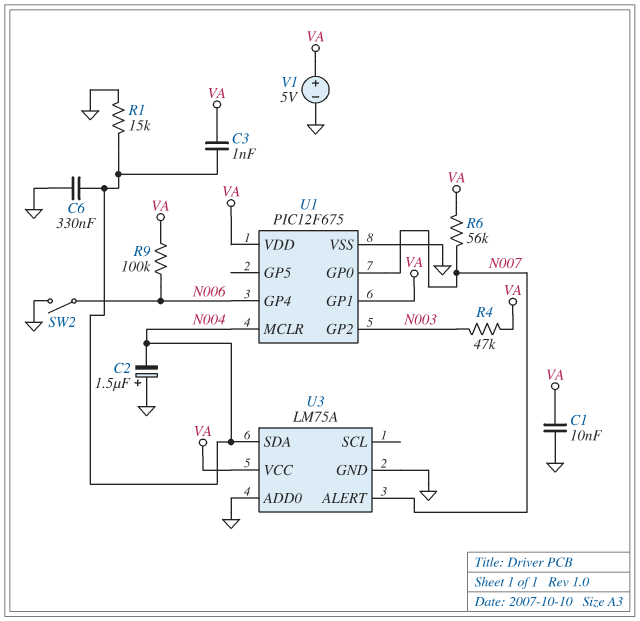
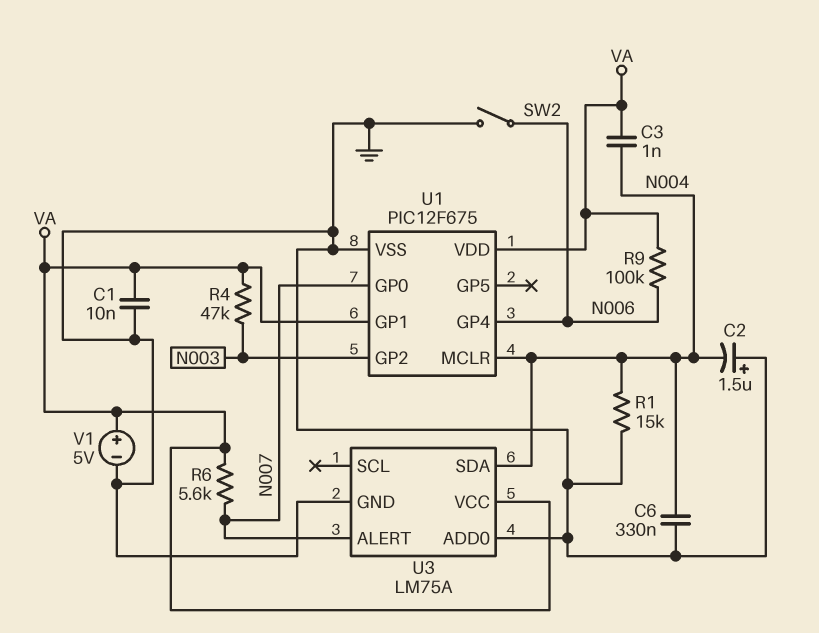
R6: 56k (N007, VA) -> 5.6k (N007, VA)

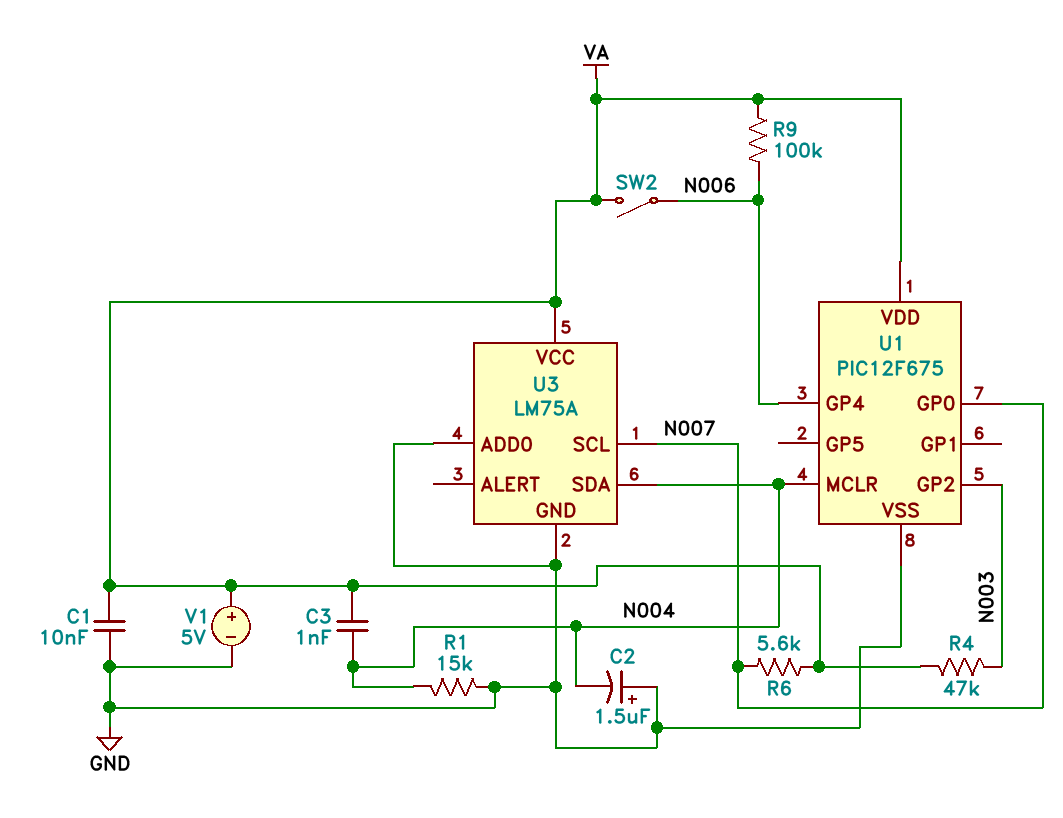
C6: 330nF (GND, N004) -> none
SW2: switch (GND, N006) -> switch (N006, VA)
U1 pin GP1: VA -> none
U3 pin ALERT: N007 -> none
U3 pin SCL: none -> N007

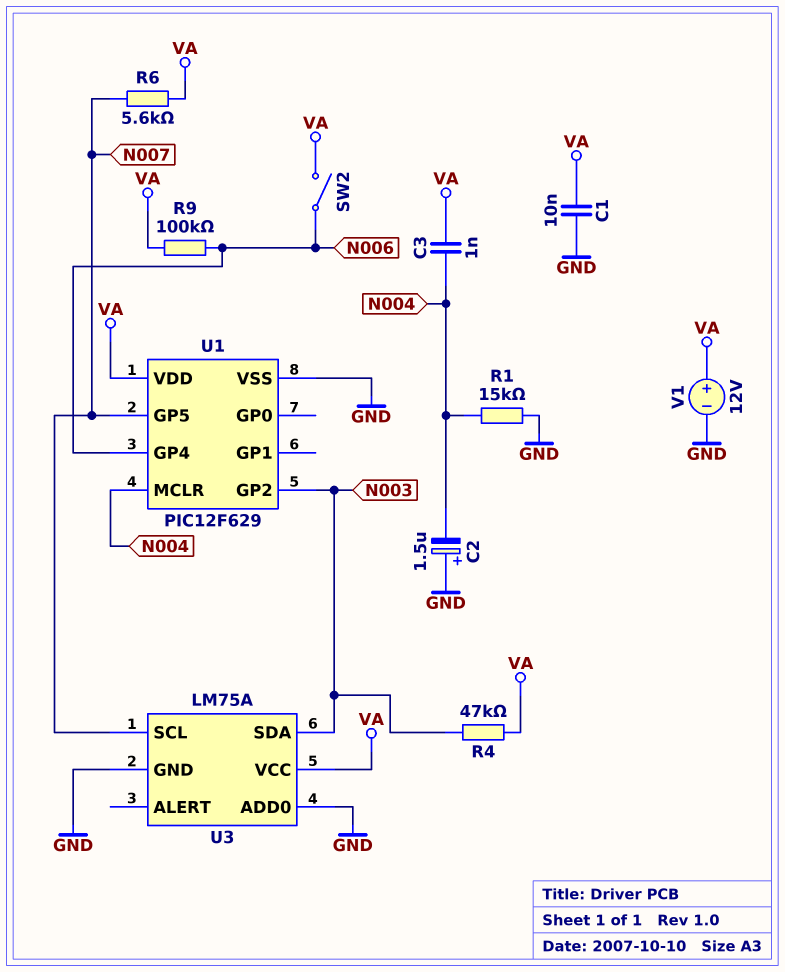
U1: PIC12F675 -> PIC12F629
U1 pin GP0: N007 -> none
U1 pin GP5: none -> N007
U3 pin SDA: N004 -> N003
V1: 5V (plus VA, minus GND) -> 12V (plus VA, minus GND)

